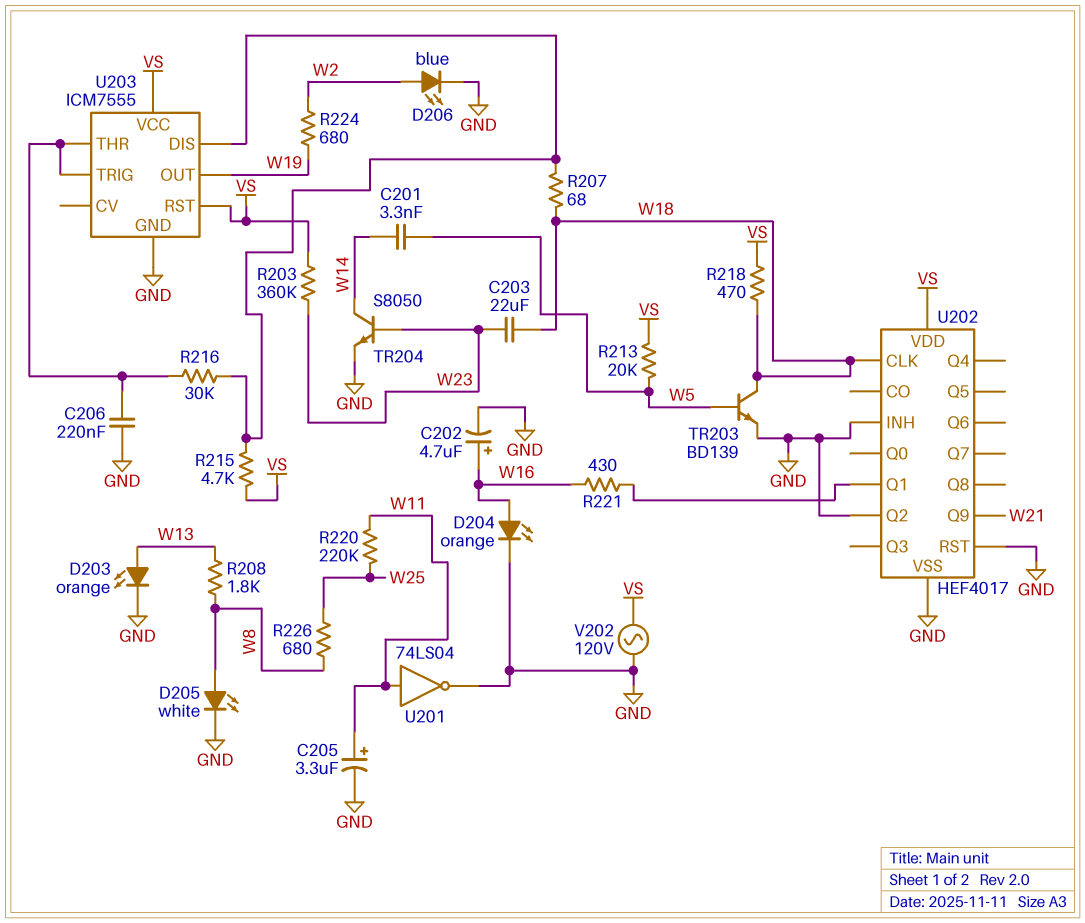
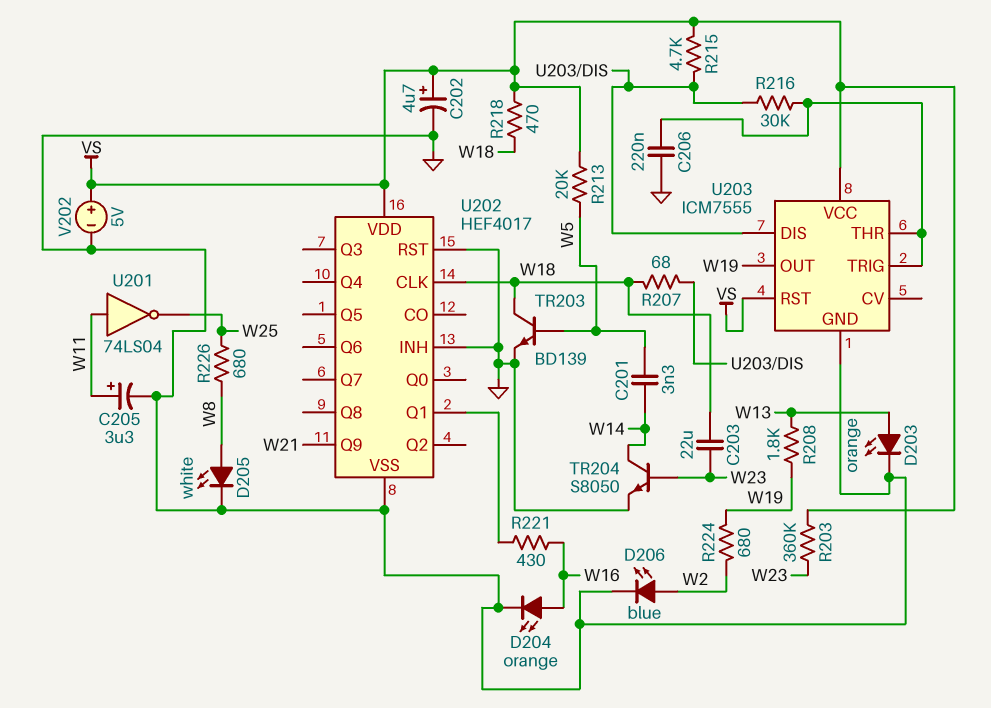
C202: 4.7uF (plus W16, minus GND) -> 4.7uF (plus VS, minus GND)
R208: 1.8k (W8, W13) -> 1.8k (W13, W19)
R220: 220k (W11, W25) -> none
U201: NOT 74LS04 (in W11, out GND) -> NOT 74LS04 (in W11, out W25)
U202 pin Q2: GND -> none
V202: AC 120V (GND, VS) -> 5V (plus VS, minus GND)

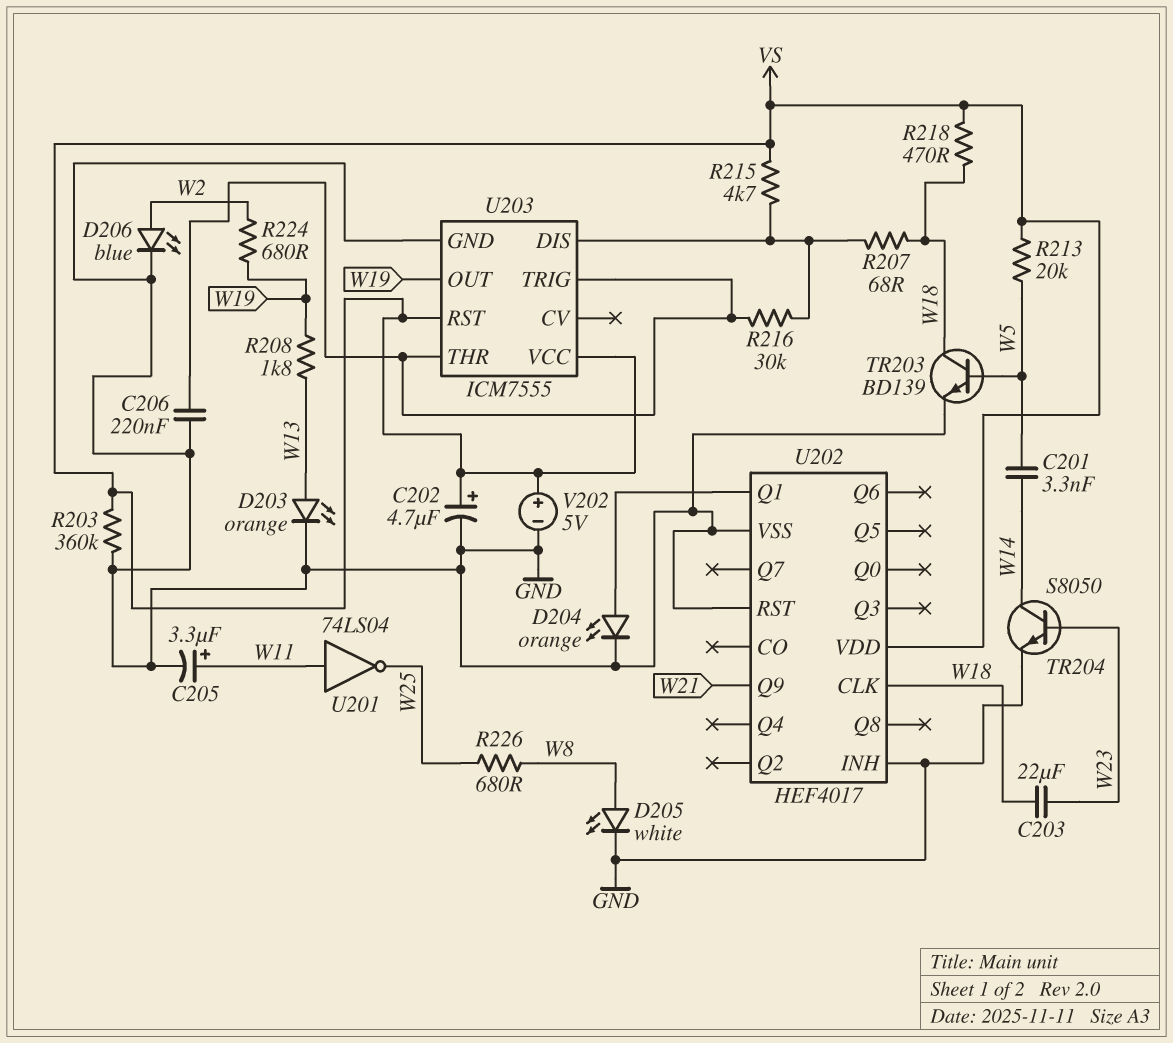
D204: LED orange (A W16, K GND) -> LED orange (A U202/Q1, K GND)
R203: 360k (VS, W23) -> 360k (GND, VS)
R221: 430 (U202/Q1, W16) -> none

